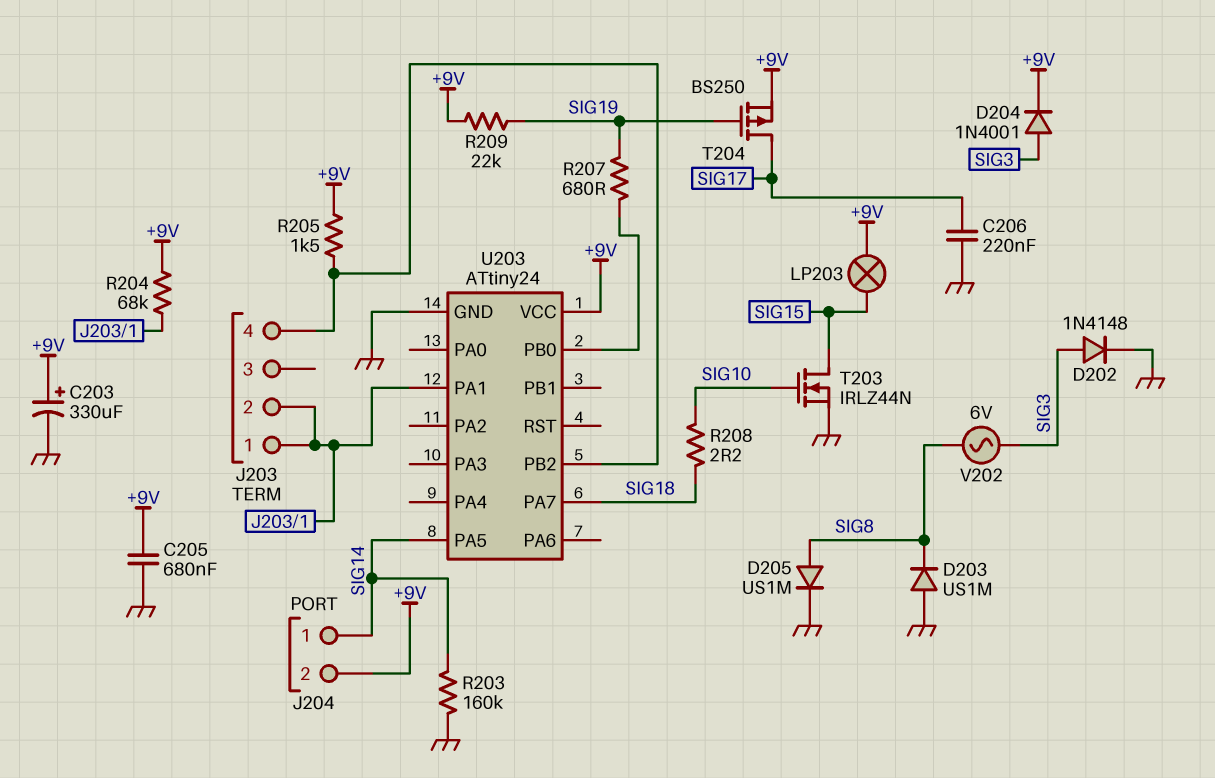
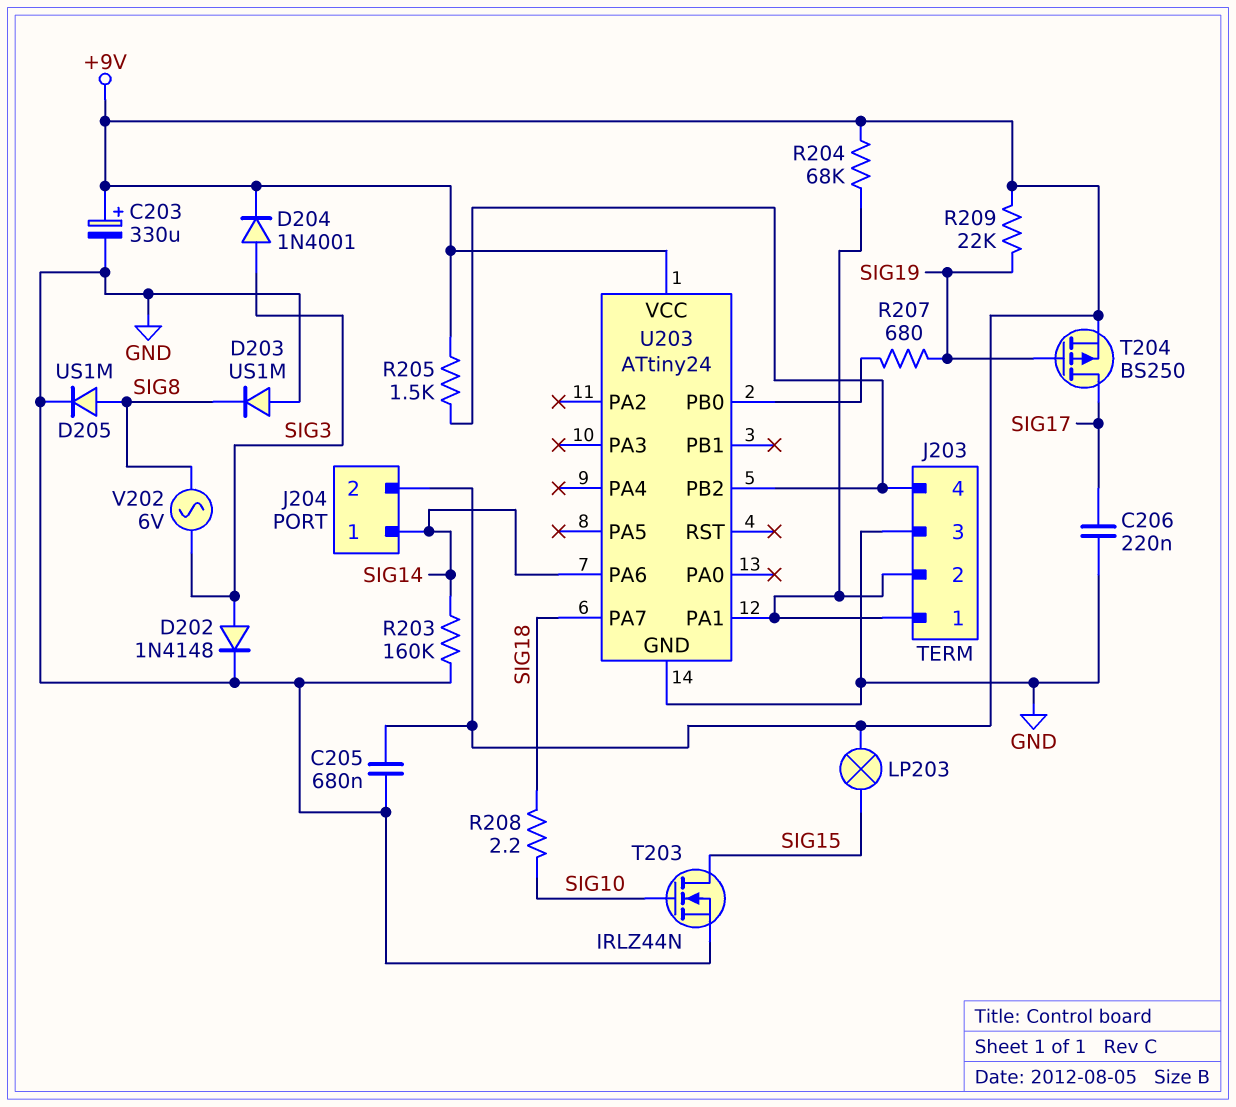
J203 pin 3: none -> GND
U203 pin PA5: SIG14 -> none
U203 pin PA6: none -> SIG14

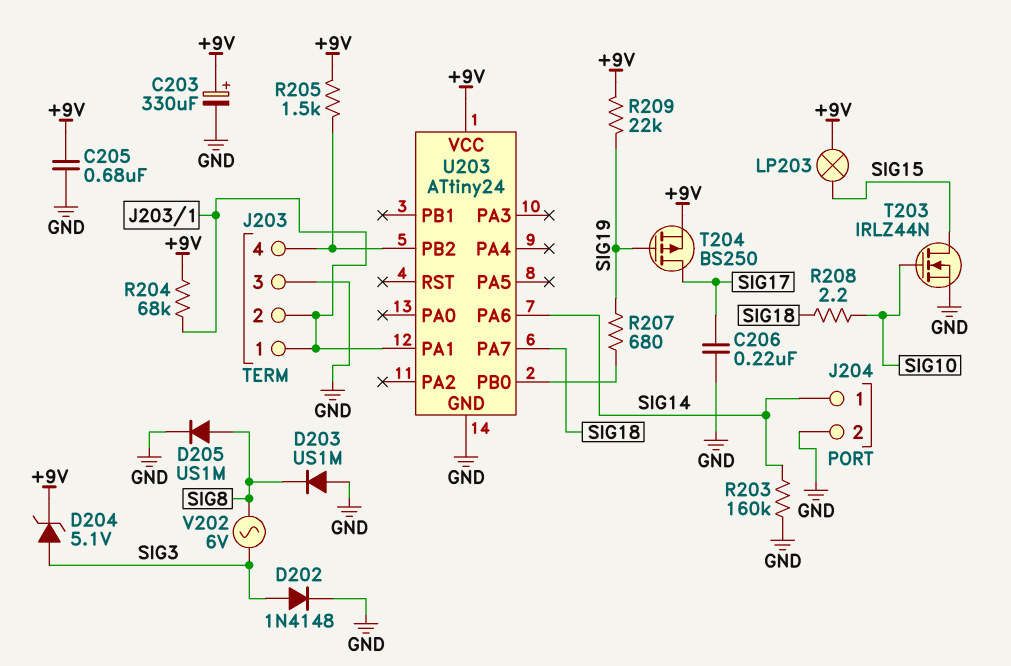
D204: diode 1N4001 (A SIG3, K +9V) -> zener 5.1V (A SIG3, K +9V)
J204 pin 2: +9V -> GND

